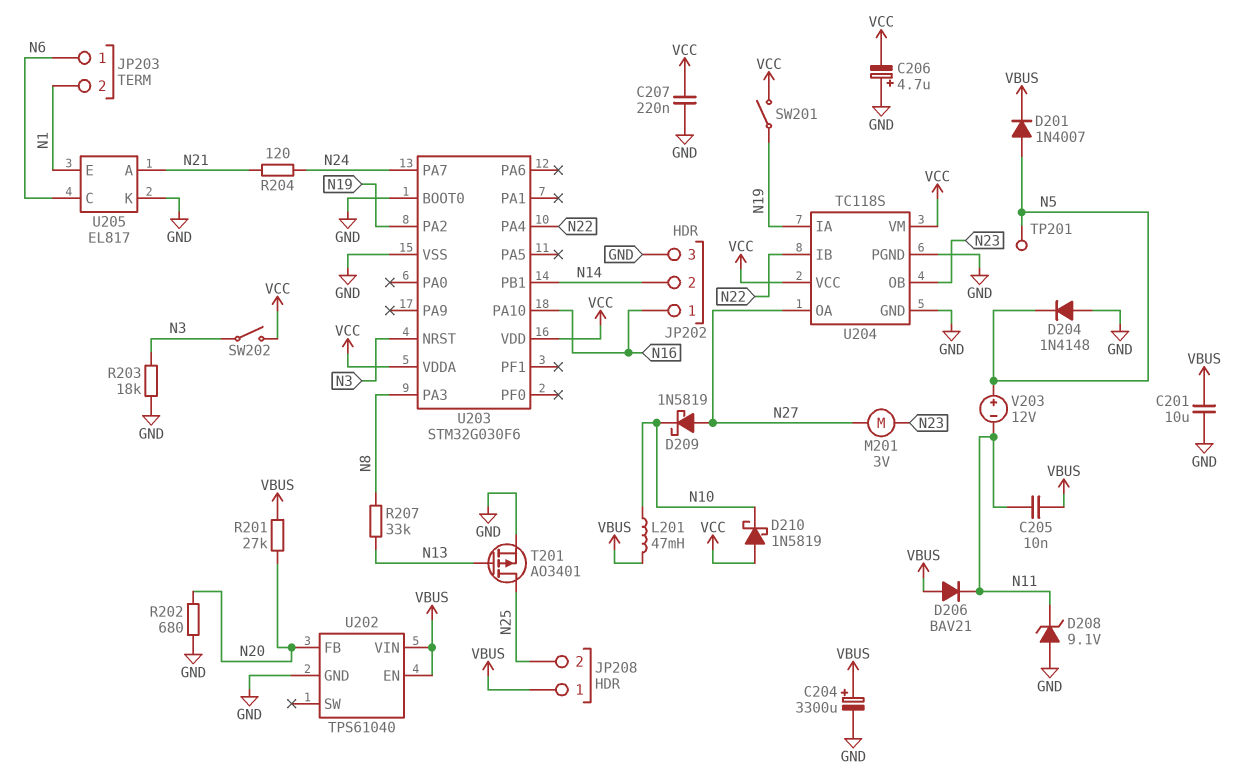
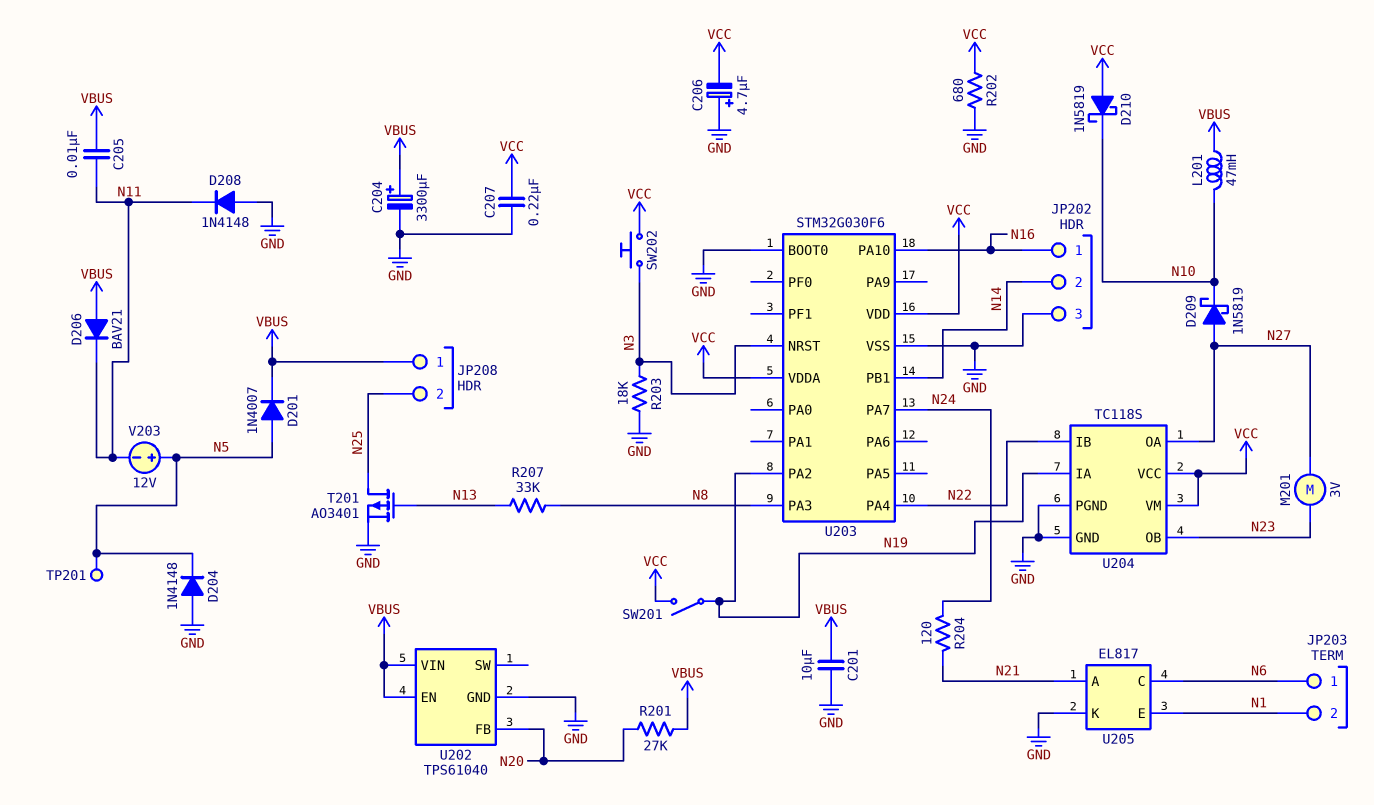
D208: zener 9.1V (A GND, K N11) -> diode 1N4148 (A GND, K N11)
R202: 680 (GND, N20) -> 680 (GND, VCC)
SW202: switch (N3, VCC) -> button (N3, VCC)

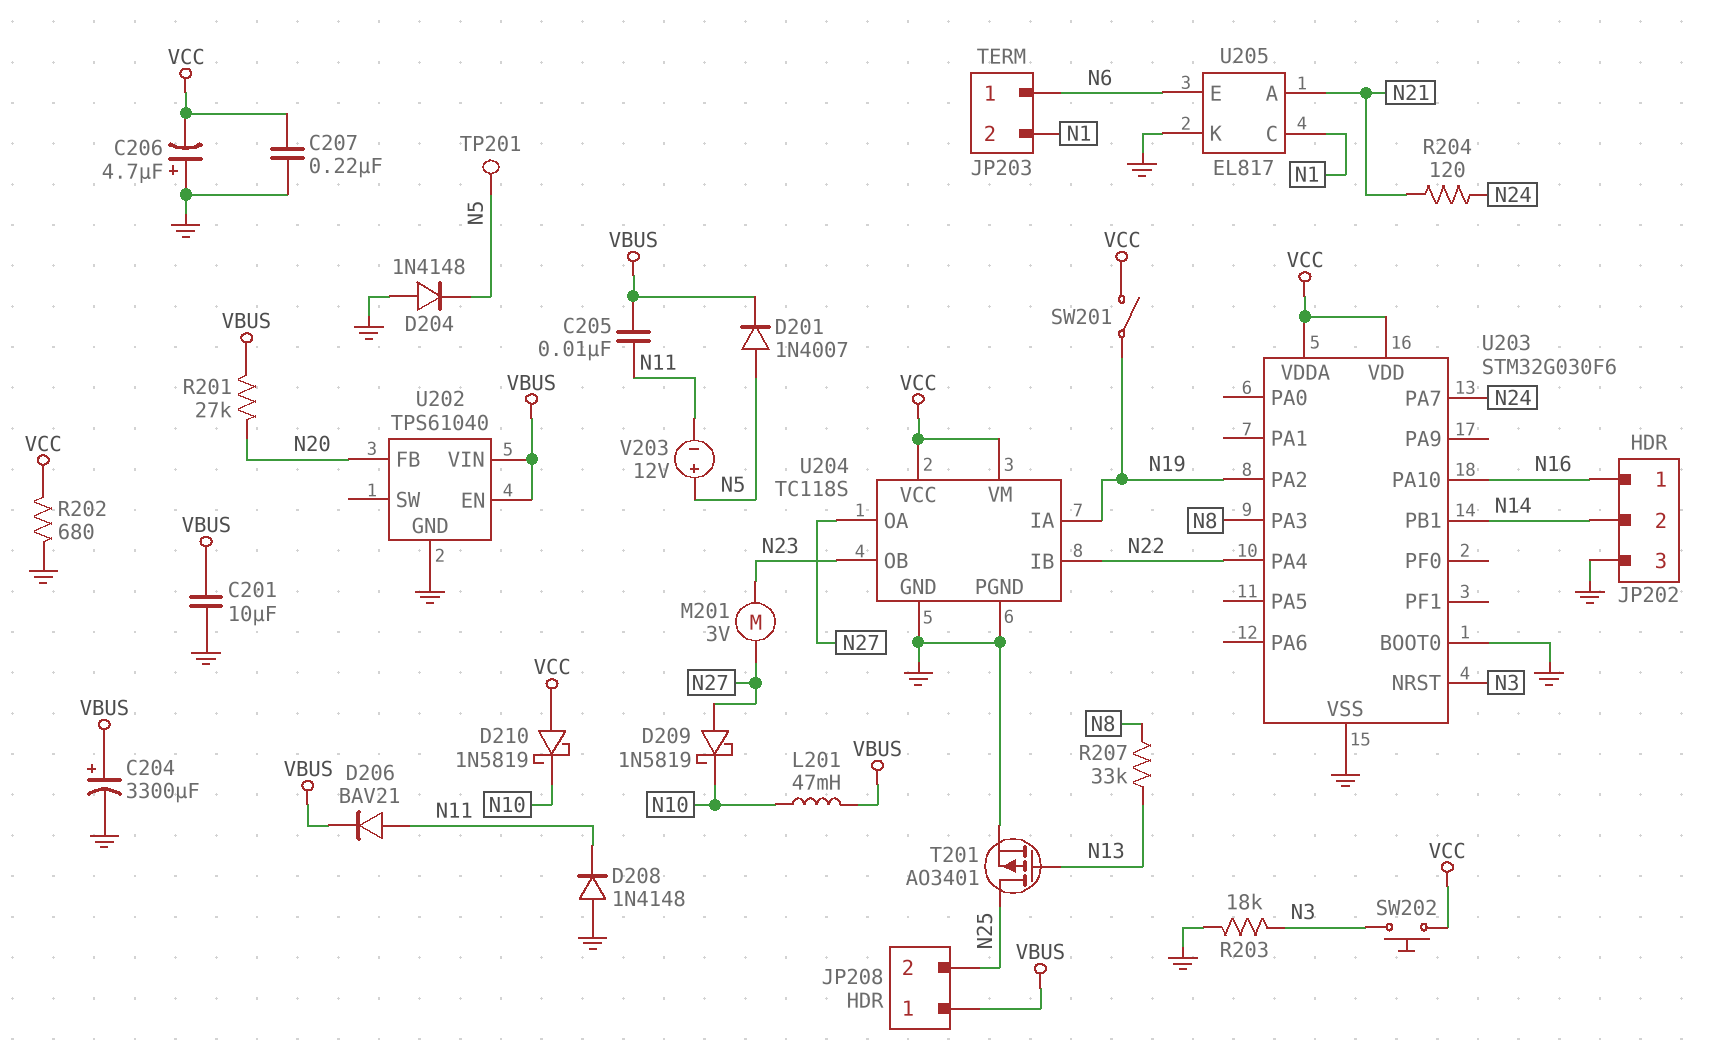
D206: diode BAV21 (A VBUS, K N11) -> diode BAV21 (A N11, K VBUS)
U205 pin C: N6 -> N1
U205 pin E: N1 -> N6

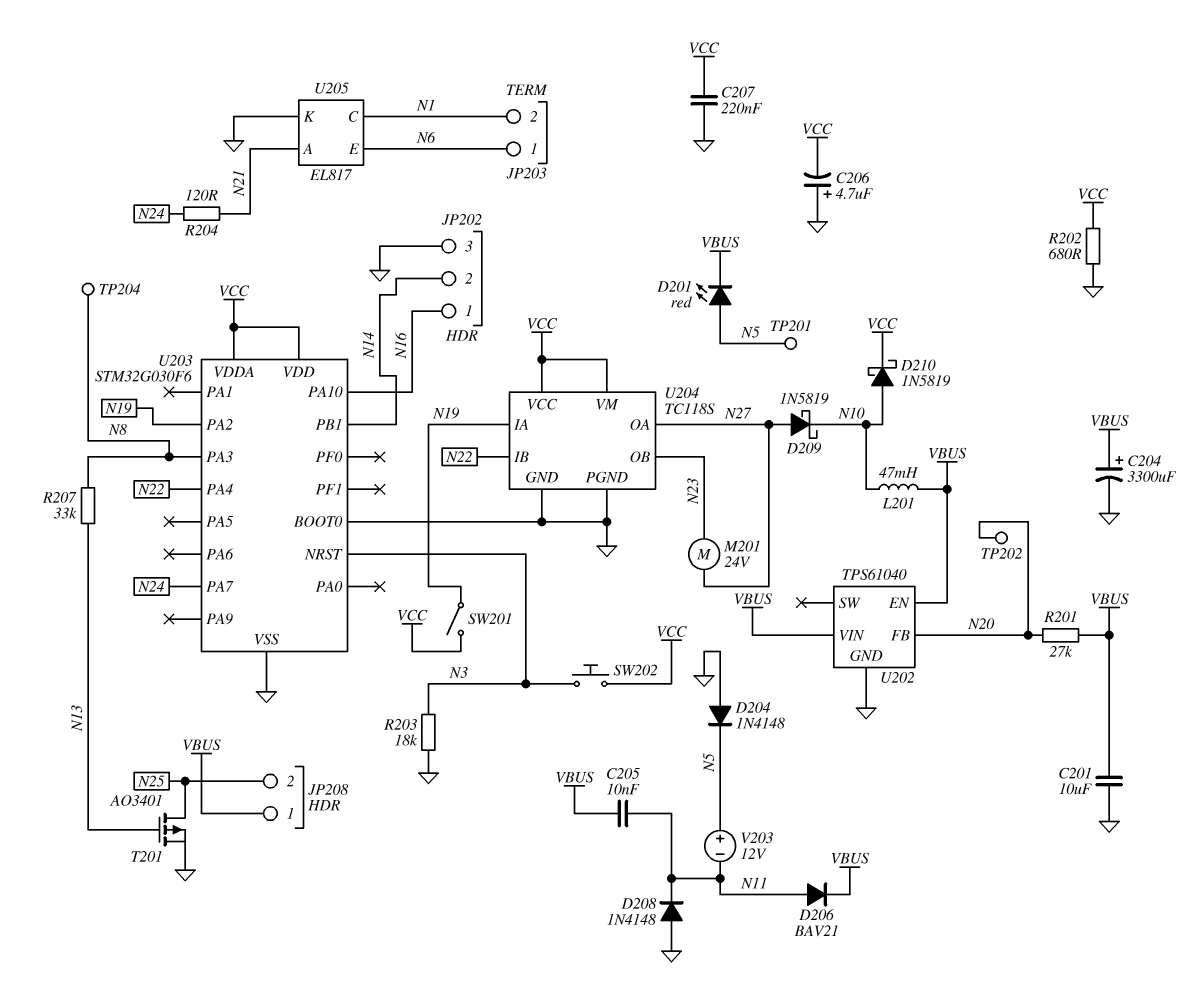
D201: diode 1N4007 (A N5, K VBUS) -> LED red (A N5, K VBUS)
D210: schottky 1N5819 (A VCC, K N10) -> schottky 1N5819 (A N10, K VCC)
M201: motor 3V (N23, N27) -> motor 24V (N23, N27)
TP202: none -> test point (N20)
TP204: none -> test point (N8)

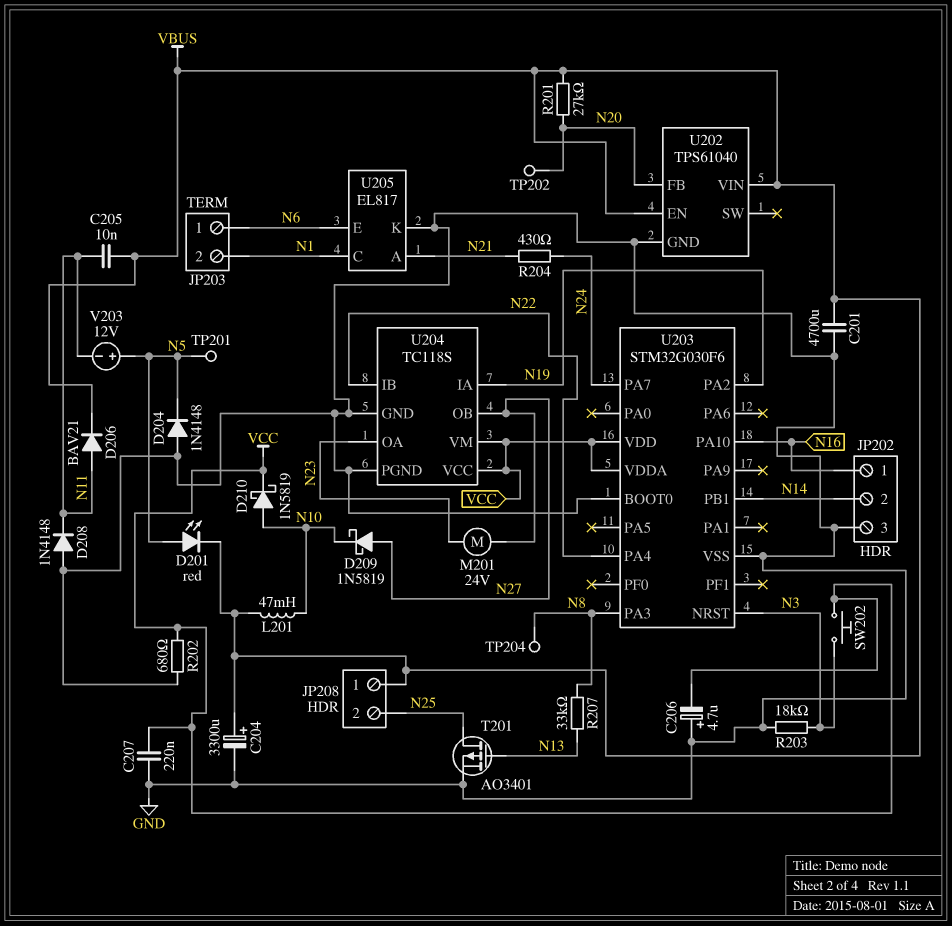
C201: 10uF (GND, VBUS) -> 4700uF (GND, VBUS)
R204: 120 (N21, N24) -> 430 (N21, N24)
SW201: switch (N19, VCC) -> none
U204 pin OA: N27 -> N23
U204 pin OB: N23 -> N27

